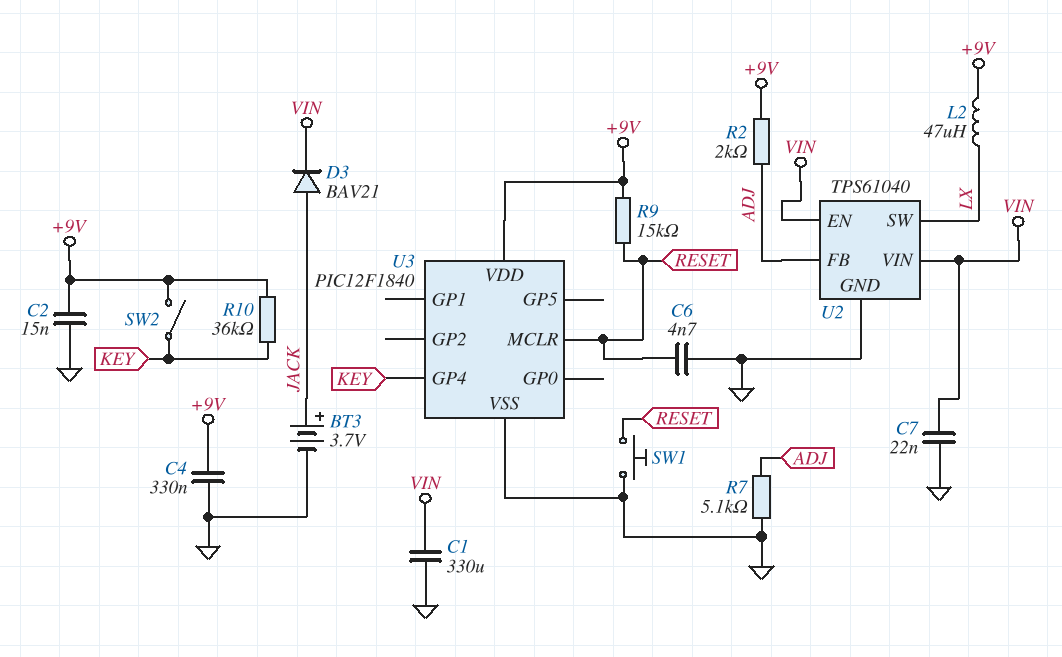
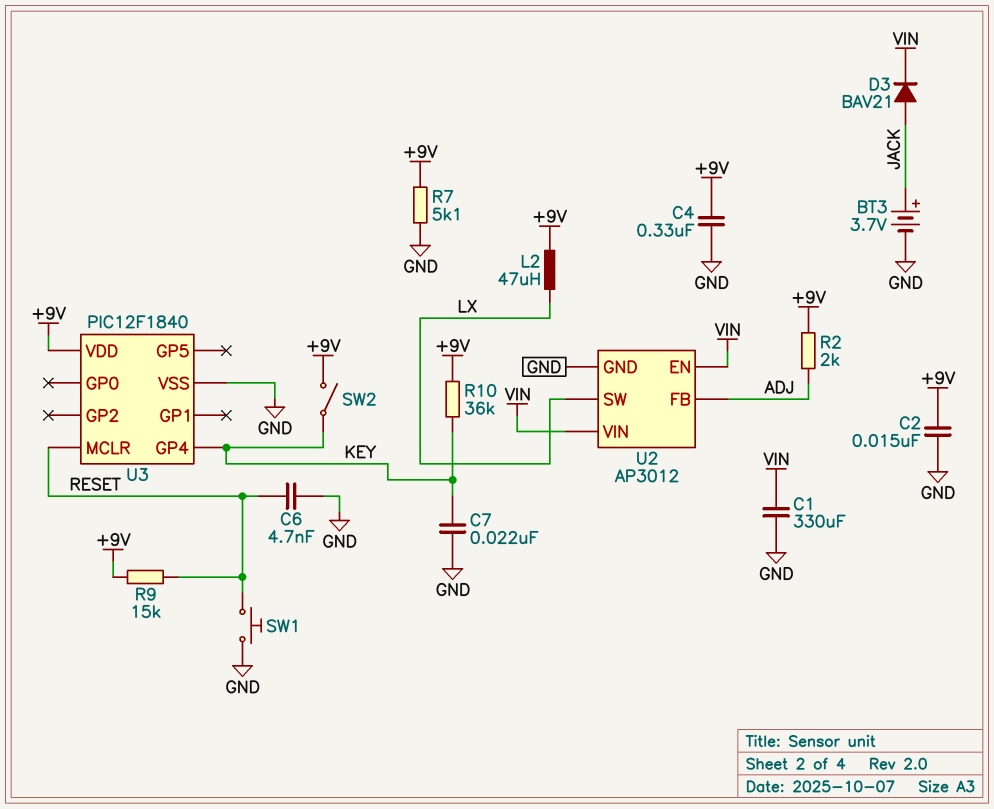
C7: 22nF (GND, VIN) -> 22nF (GND, KEY)
R7: 5.1k (ADJ, GND) -> 5.1k (+9V, GND)
U2: TPS61040 -> AP3012

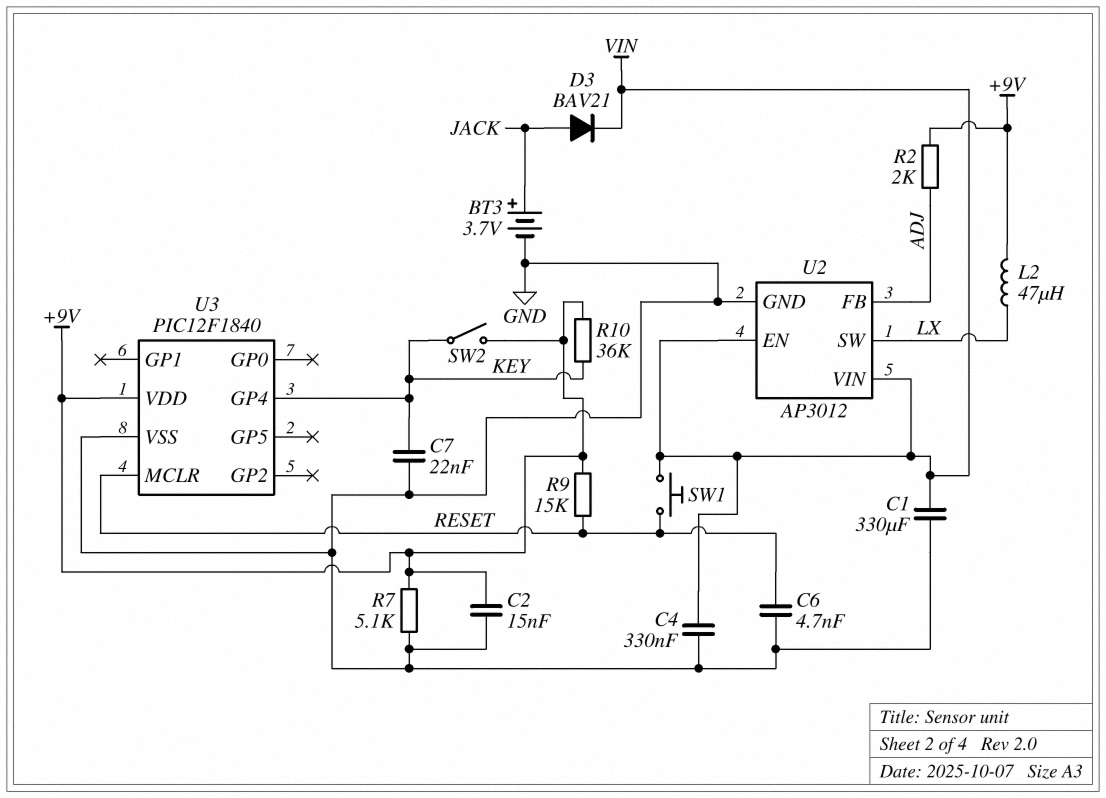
C4: 330nF (+9V, GND) -> 330nF (GND, VIN)
SW1: button (GND, RESET) -> button (RESET, VIN)

